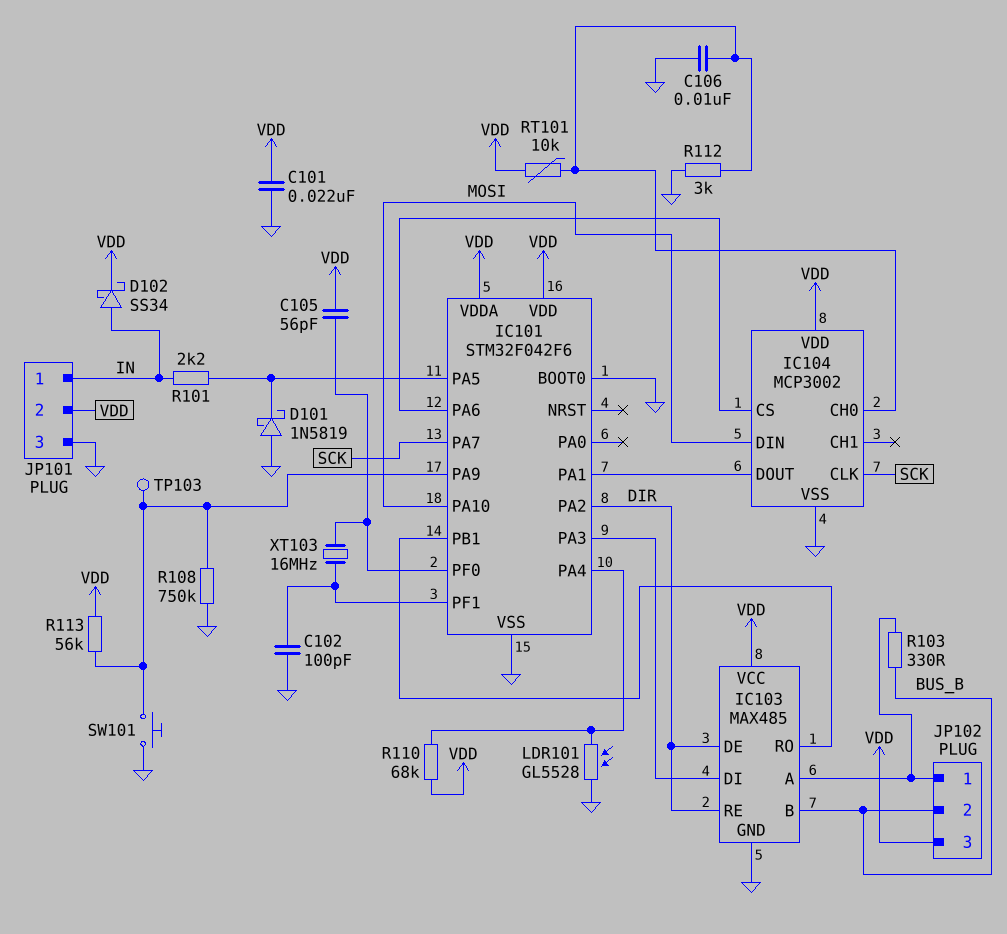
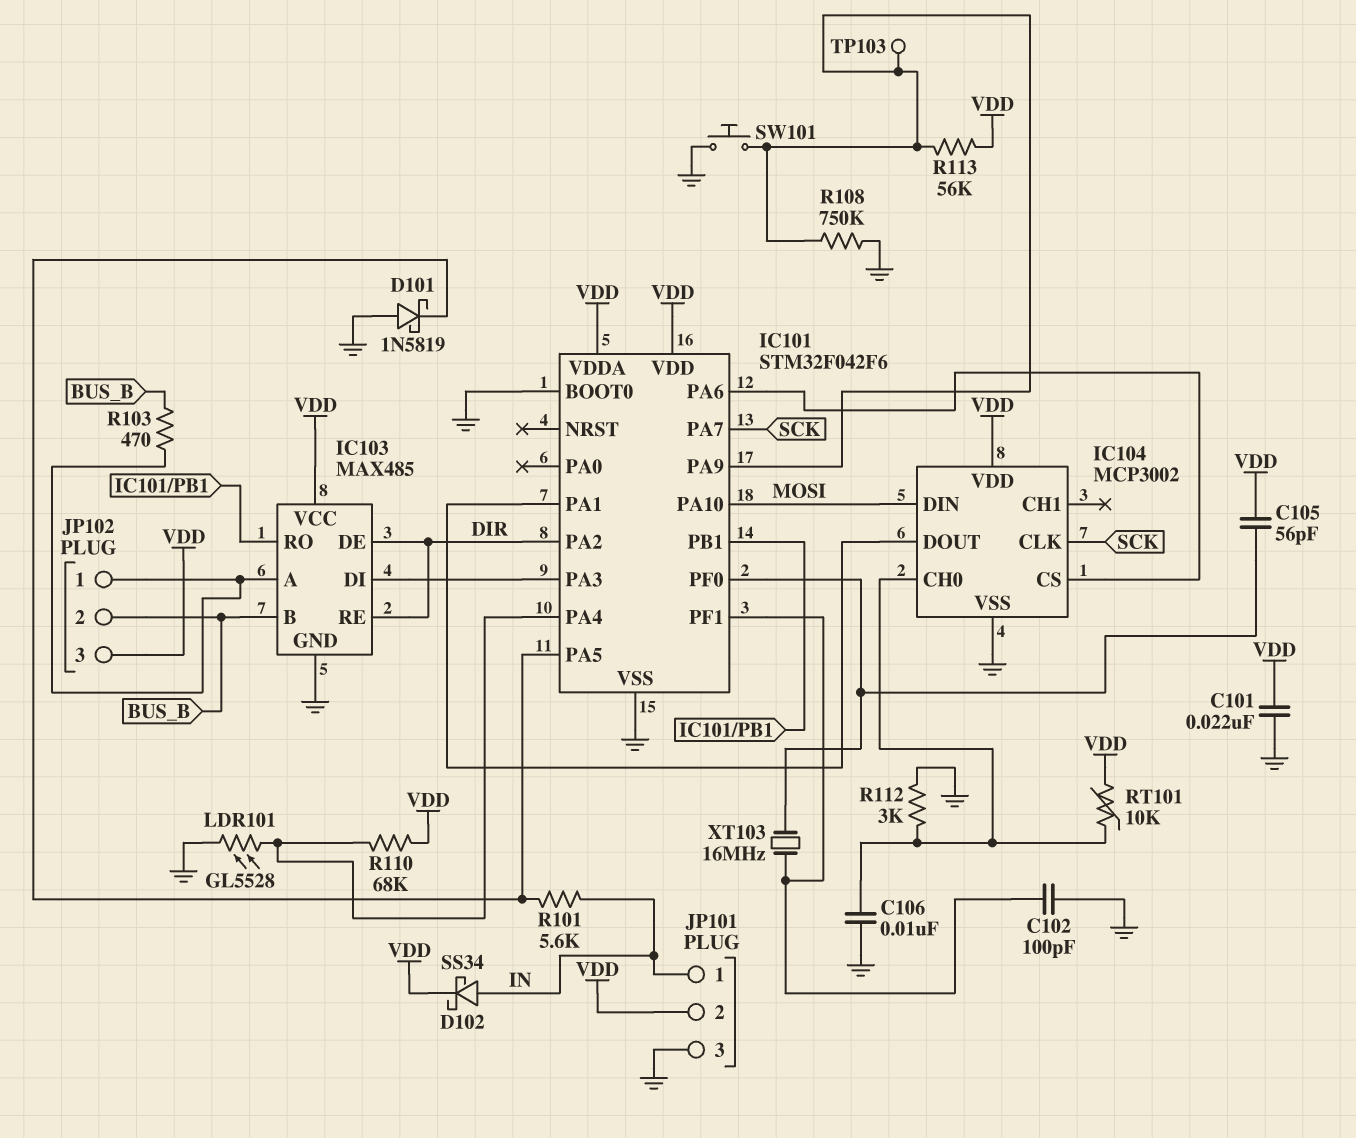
R101: 2.2k (IC101/PA5, IN) -> 5.6k (IC101/PA5, IN)
R103: 330 (BUS_B, IC103/A) -> 470 (BUS_B, IC103/A)

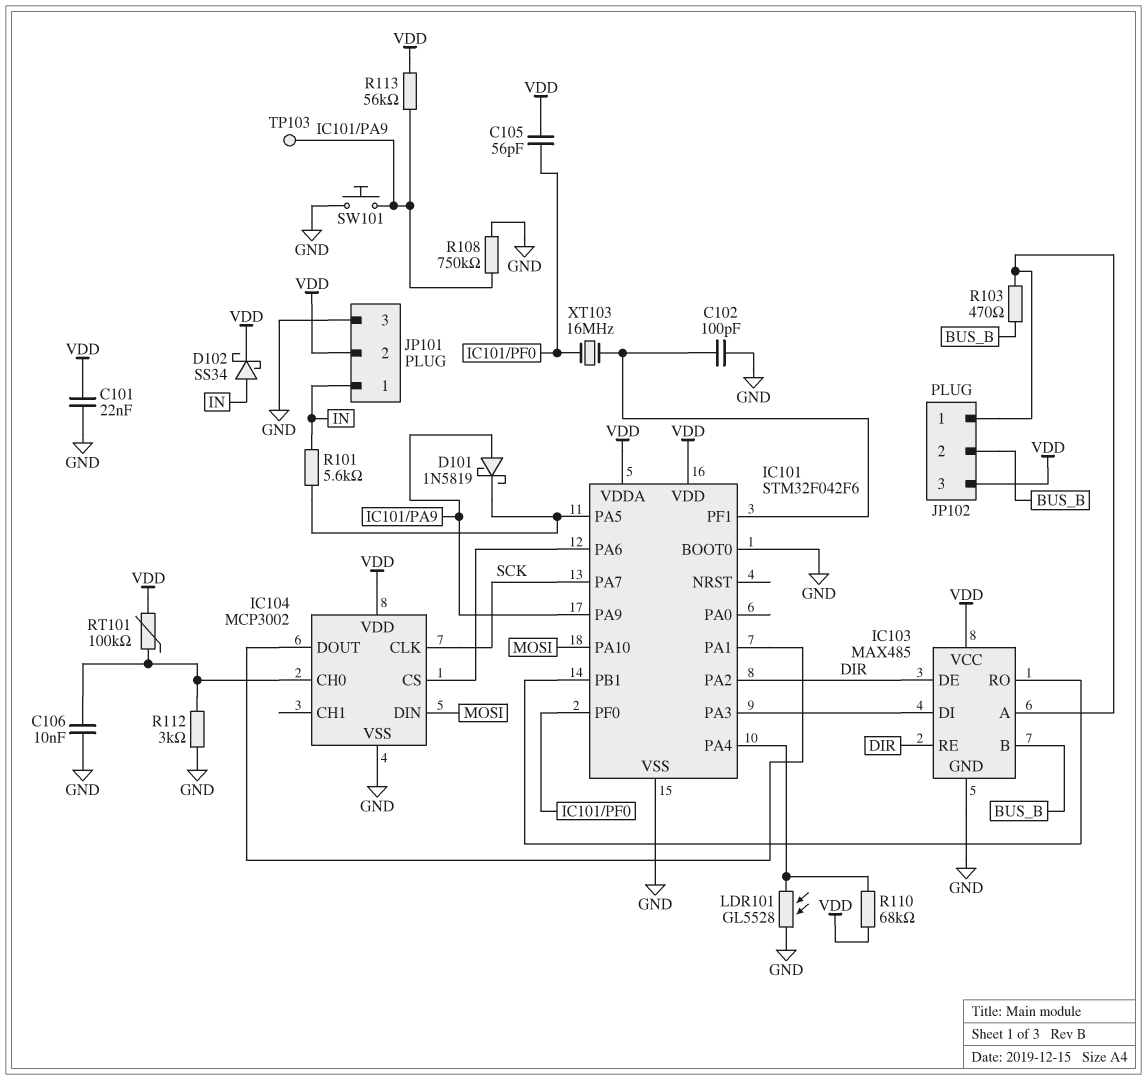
D101: schottky 1N5819 (A GND, K IC101/PA5) -> schottky 1N5819 (A IC101/PA9, K IC101/PA5)
RT101: 10k (IC104/CH0, VDD) -> 100k (IC104/CH0, VDD)

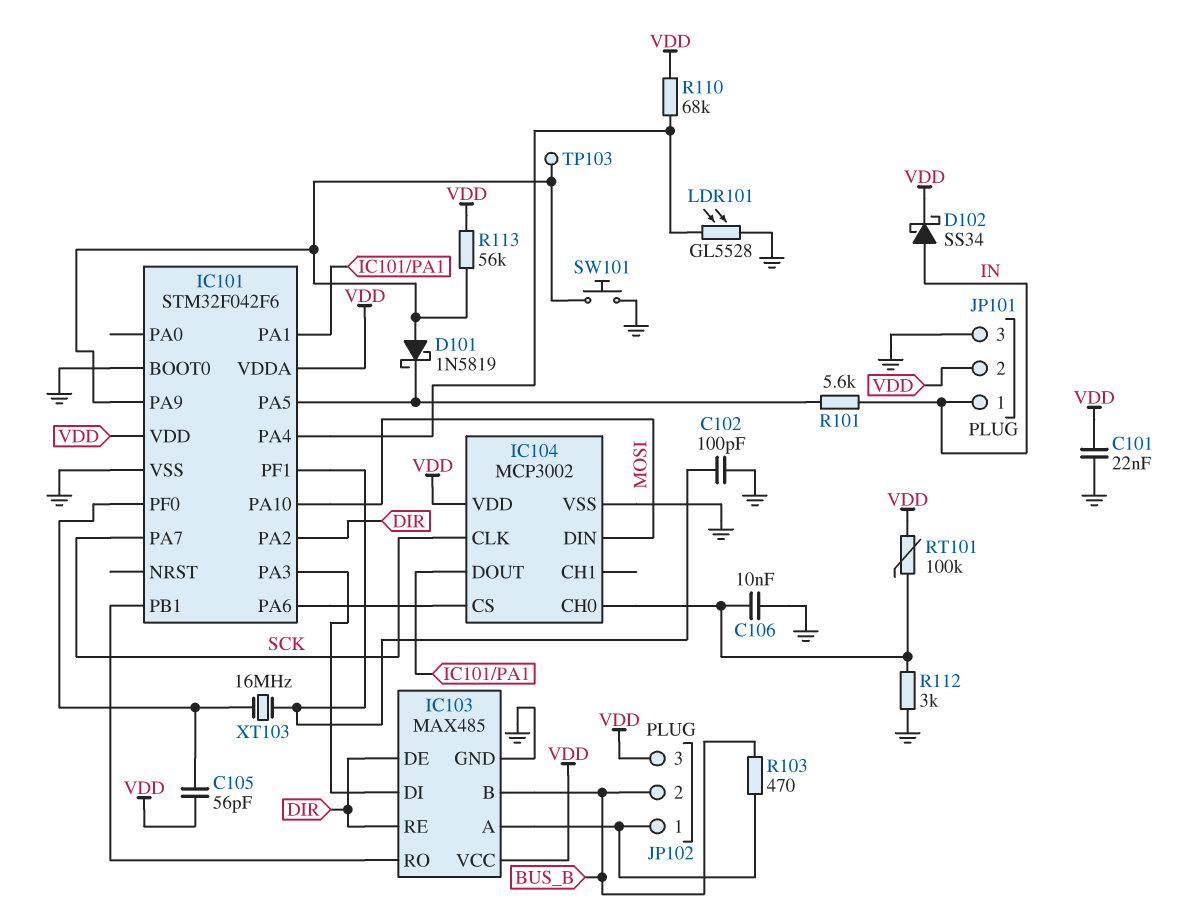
R108: 750k (GND, IC101/PA9) -> none

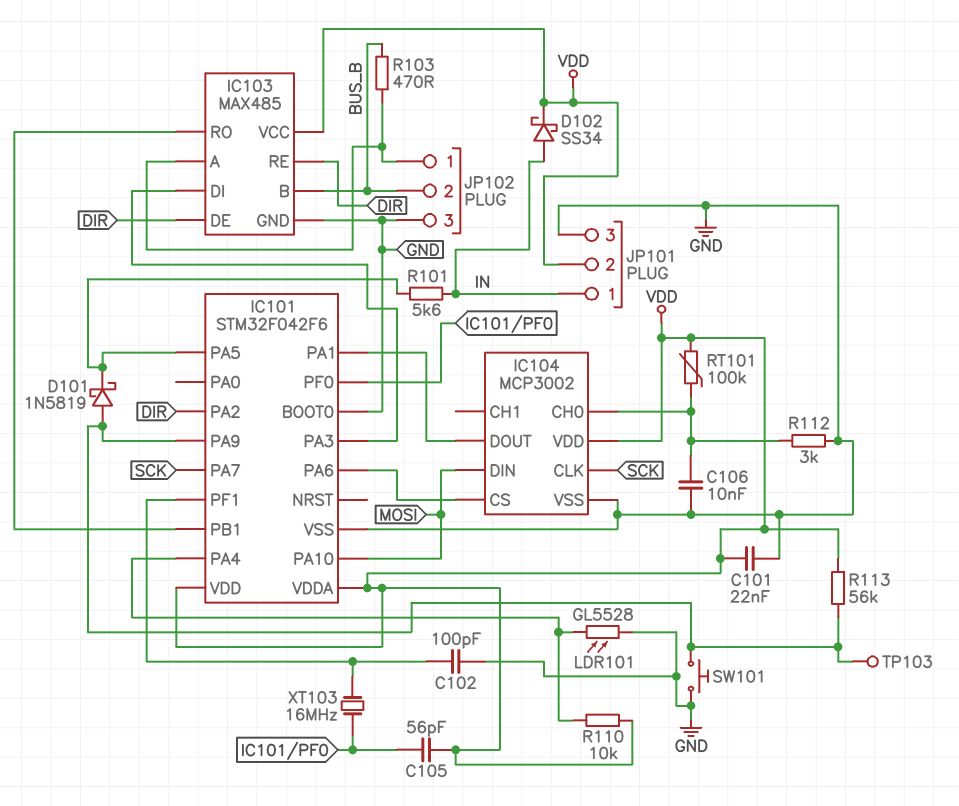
JP102 pin 3: VDD -> GND
R110: 68k (IC101/PA4, VDD) -> 10k (IC101/PA4, VDD)

